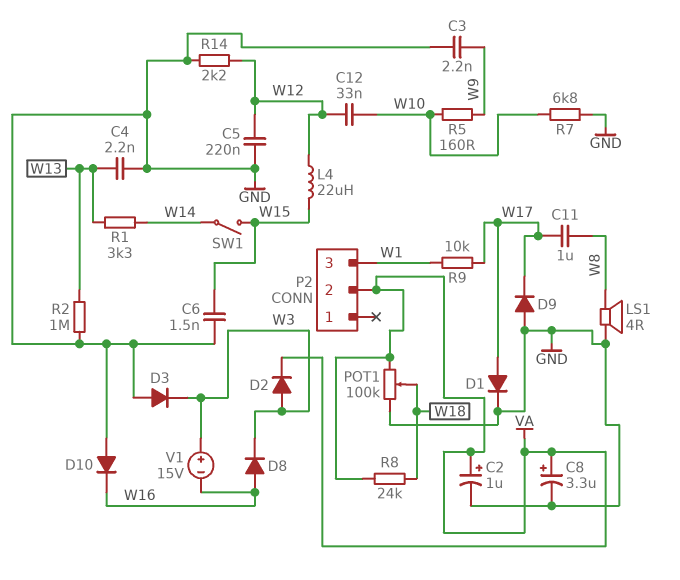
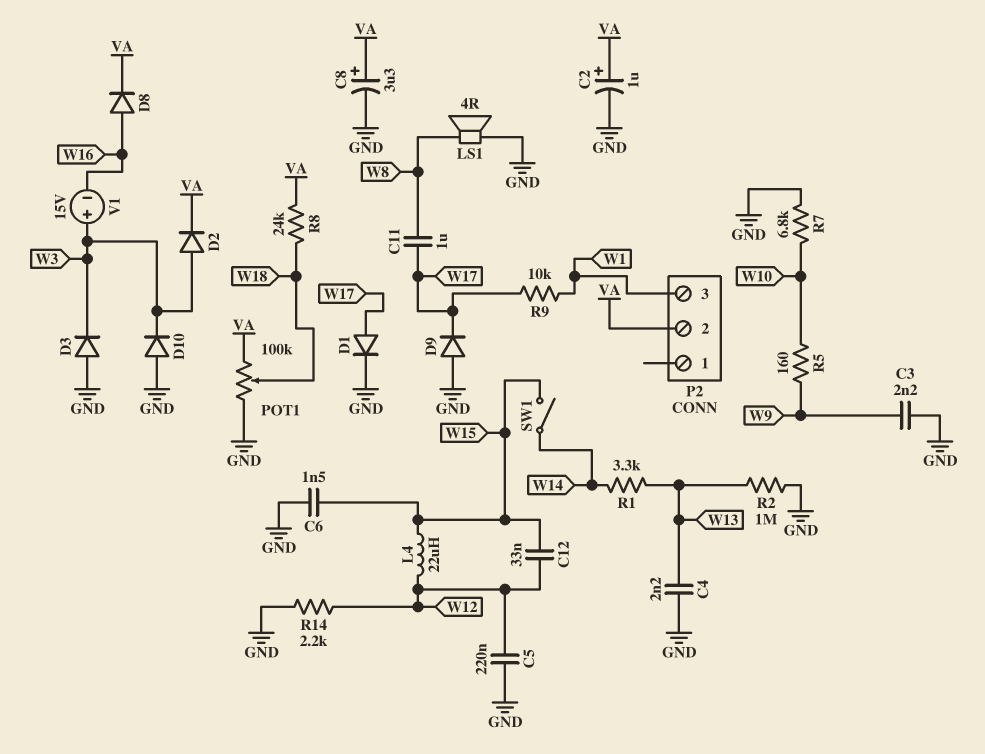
C12: 33nF (W10, W12) -> 33nF (W12, W15)
D8: diode (A W16, K W3) -> diode (A W16, K VA)
D10: diode (A GND, K W16) -> diode (A GND, K W3)

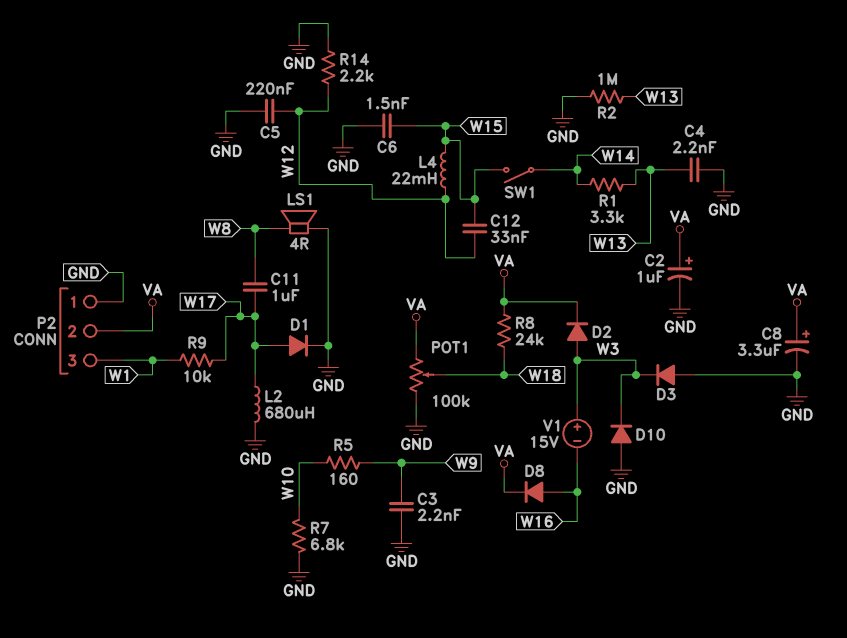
D9: diode (A GND, K W17) -> none
L2: none -> 680uH (GND, W17)
L4: 22uH (W12, W15) -> 22mH (W12, W15)
P2 pin 1: none -> GND

